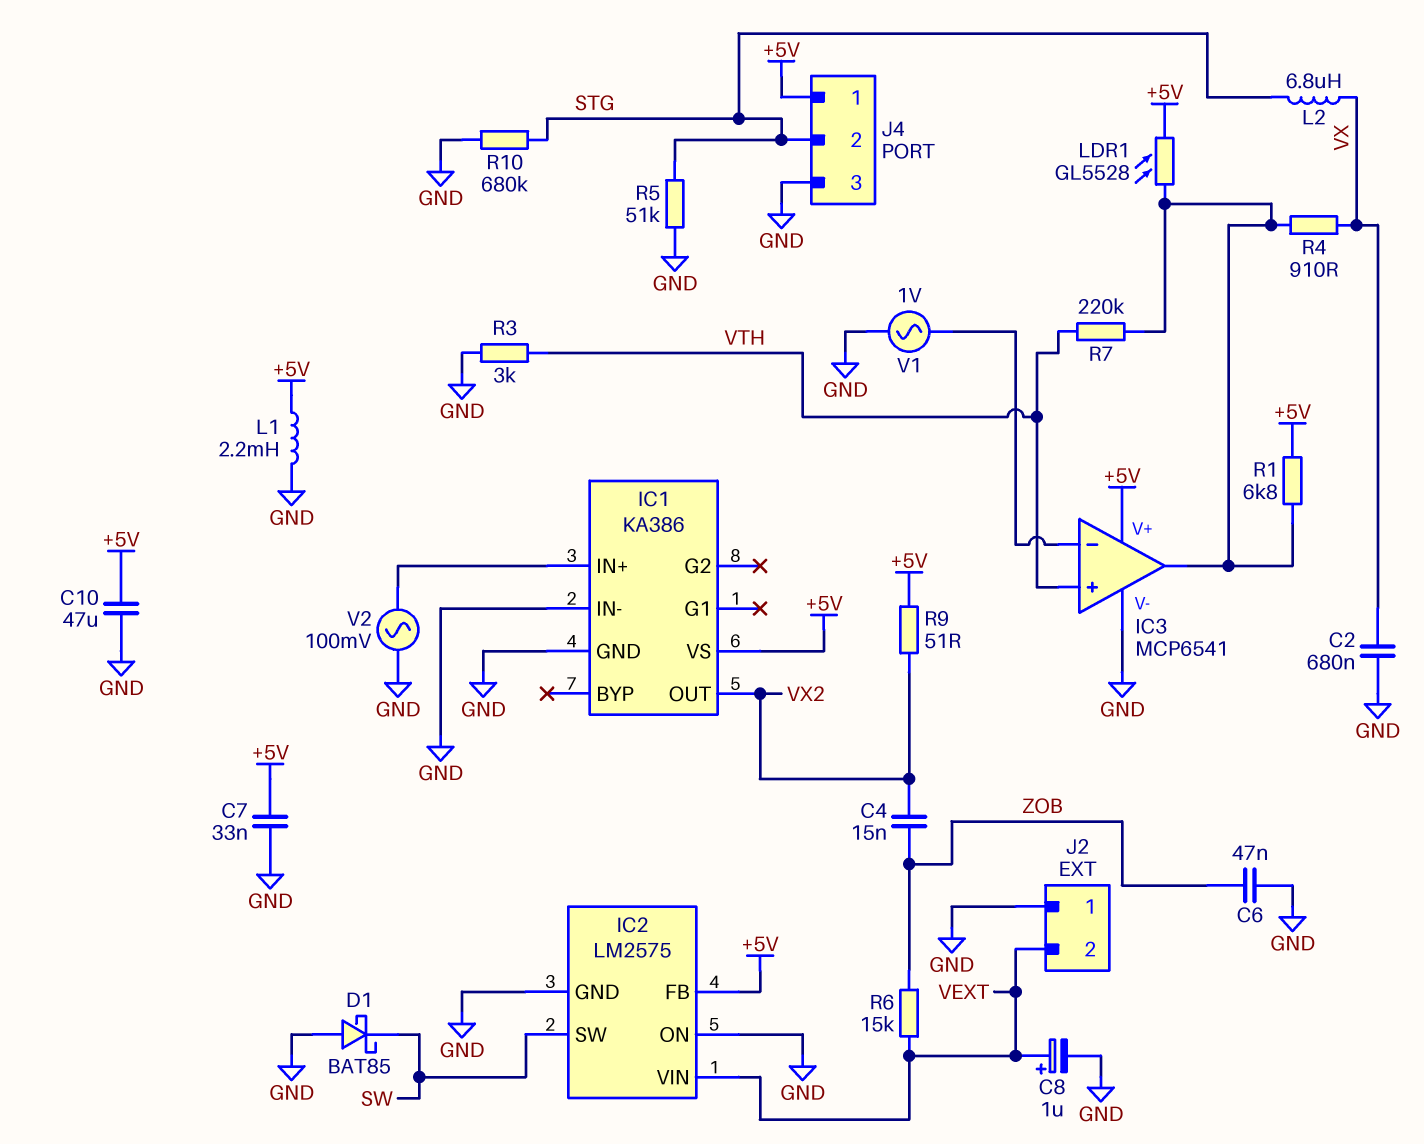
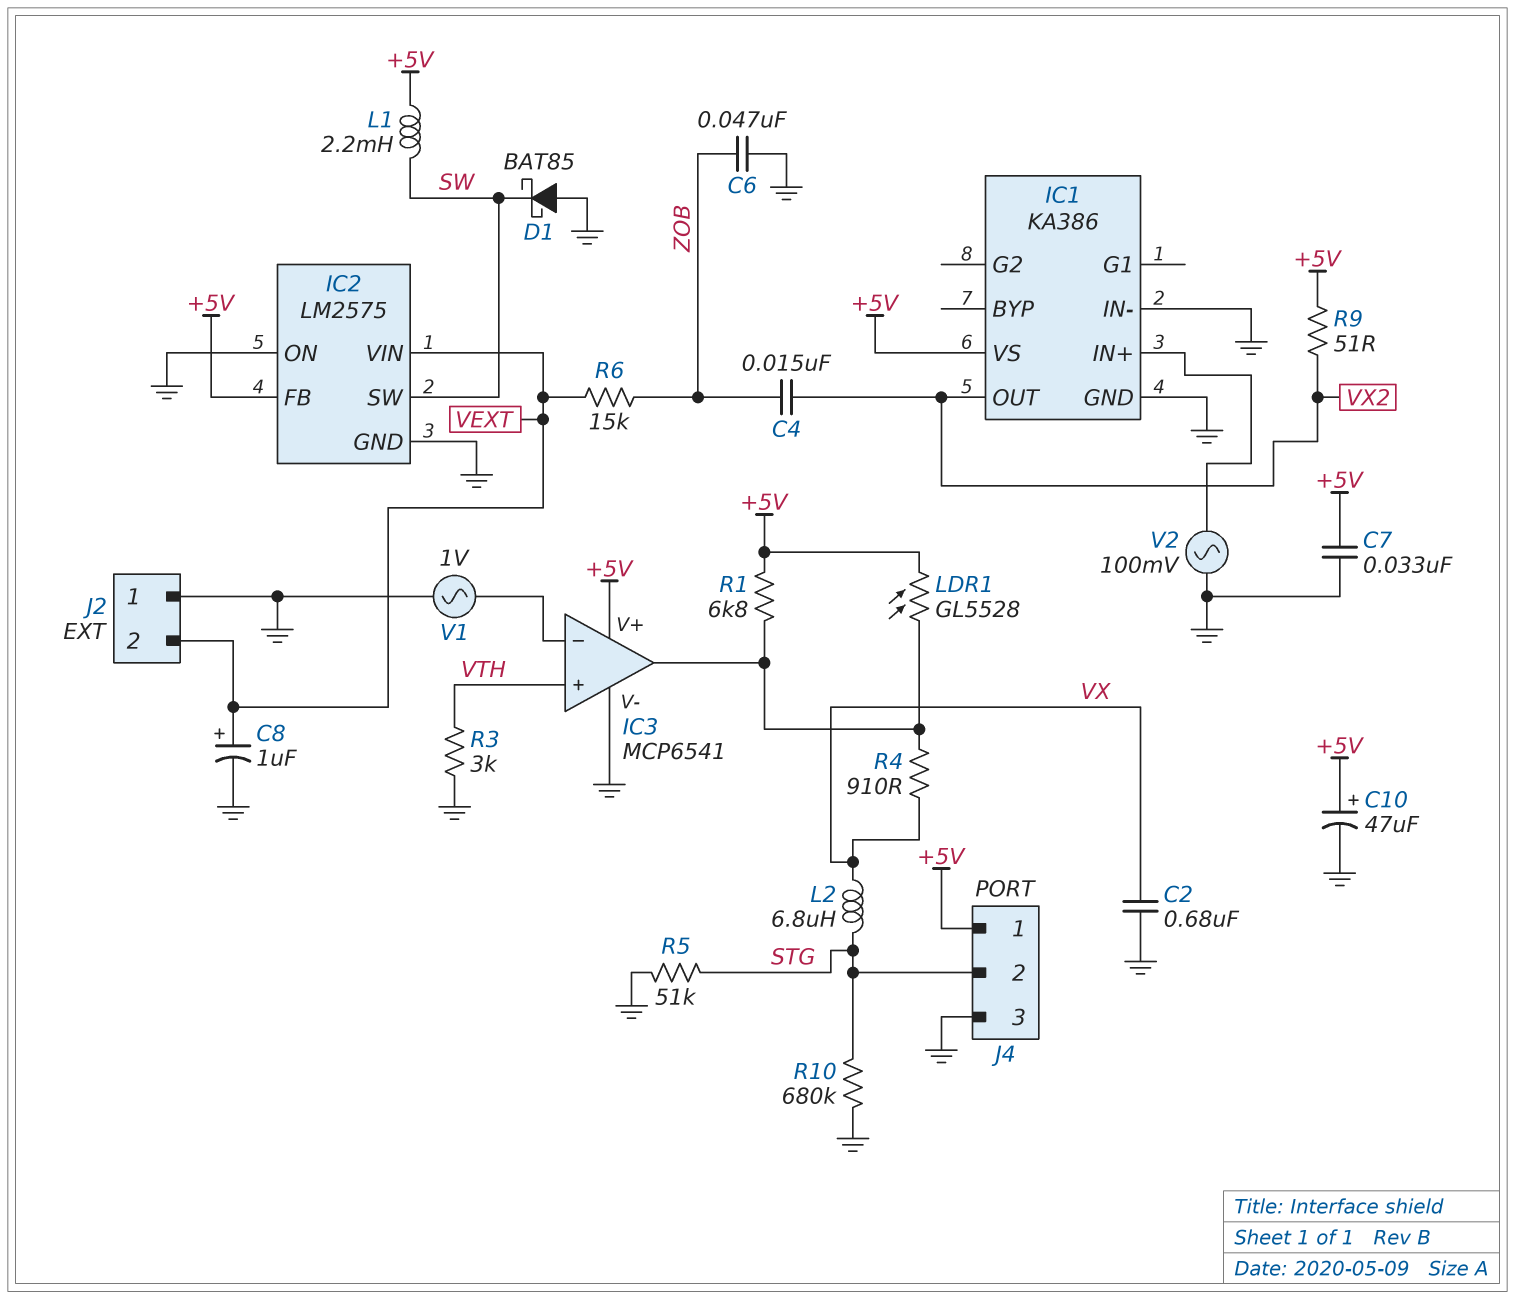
C10: 47uF (+5V, GND) -> 47uF (plus +5V, minus GND)
L1: 2.2mH (+5V, GND) -> 2.2mH (+5V, SW)
R7: 220k (IC3/out, VTH) -> none

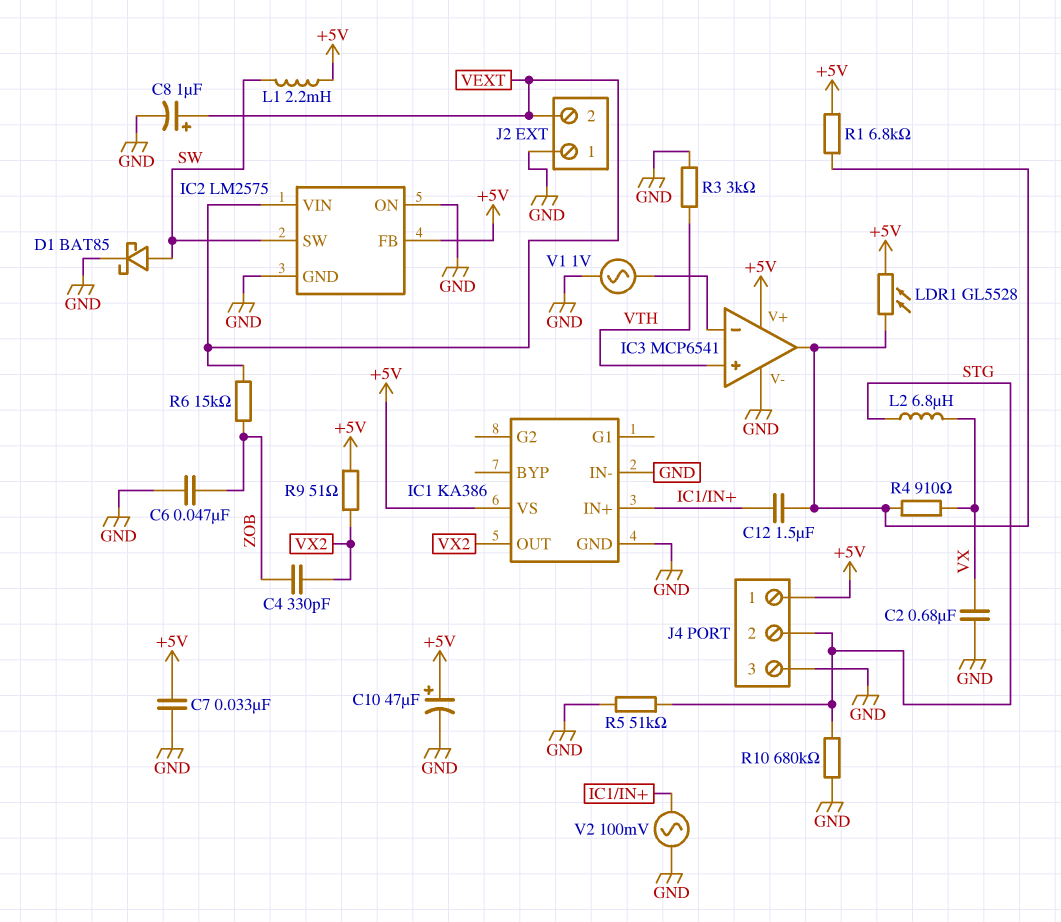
C4: 15nF (VX2, ZOB) -> 330pF (VX2, ZOB)
C12: none -> 1.5uF (IC1/IN+, IC3/out)
D1: schottky BAT85 (A GND, K SW) -> schottky BAT85 (A SW, K GND)

